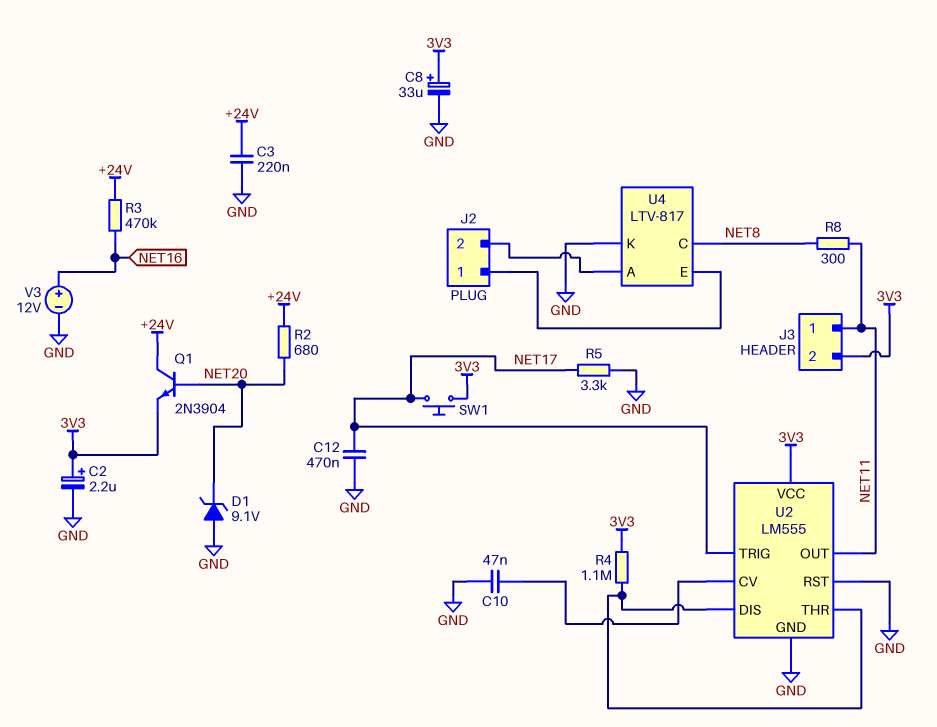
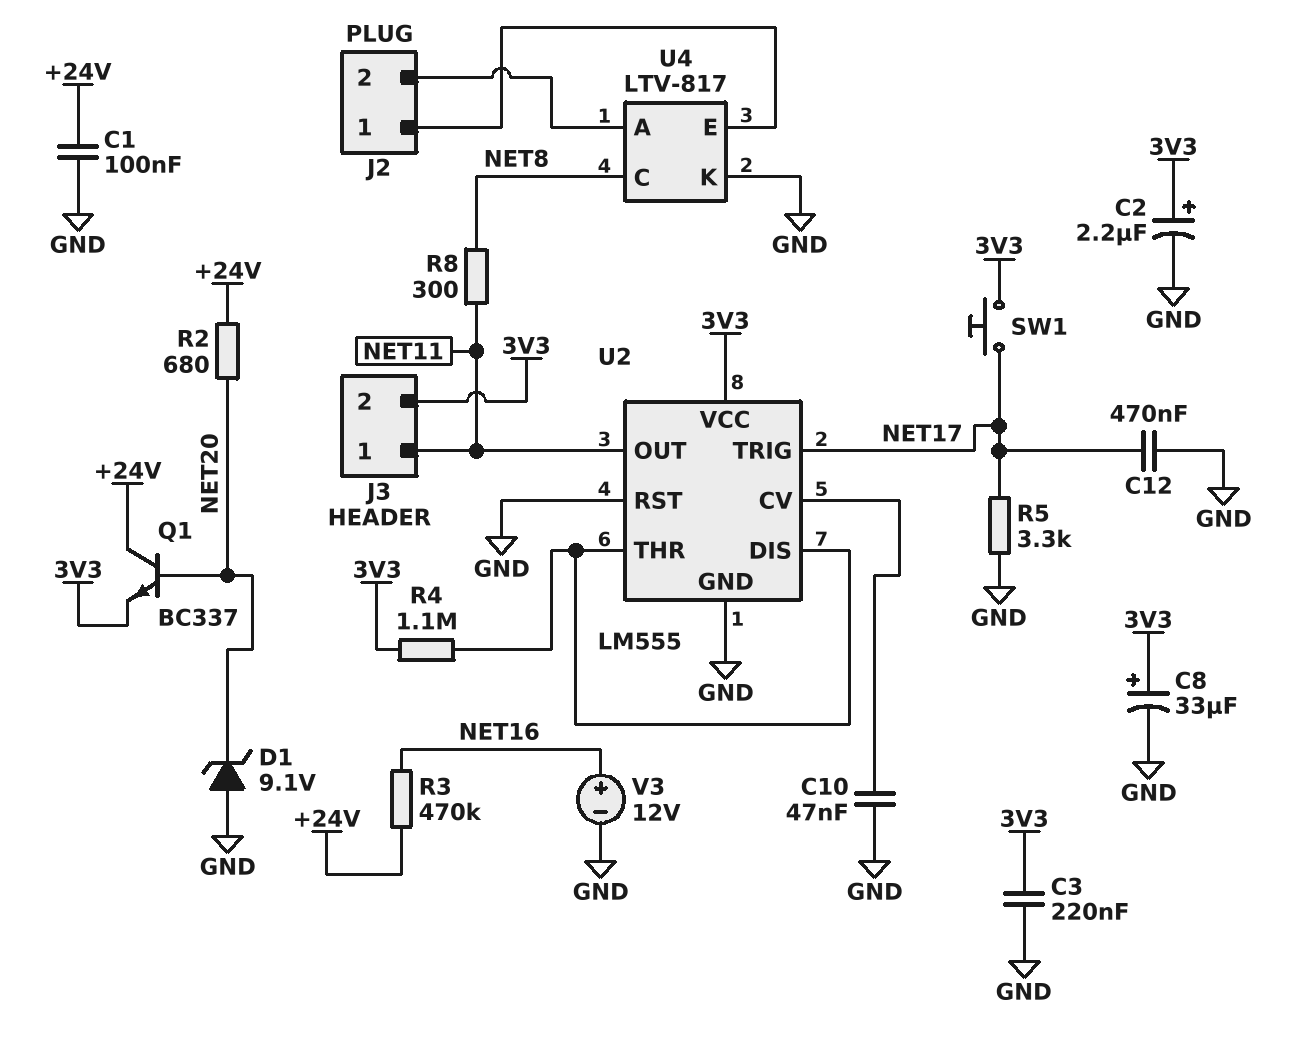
C1: none -> 100nF (+24V, GND)
C3: 220nF (+24V, GND) -> 220nF (3V3, GND)
Q1: NPN 2N3904 (B NET20, C +24V, E 3V3) -> NPN BC337 (B NET20, C +24V, E 3V3)

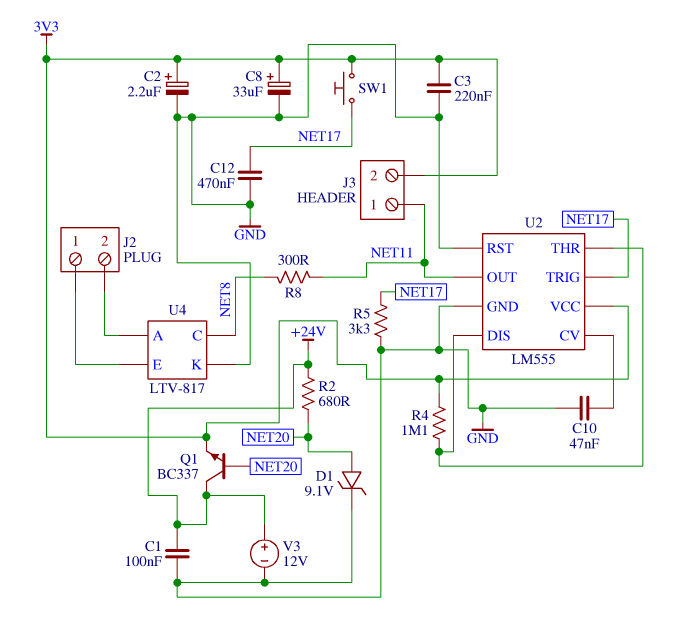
D1: zener 9.1V (A GND, K NET20) -> zener 9.1V (A NET20, K GND)
R3: 470k (+24V, NET16) -> none
V3: 12V (plus NET16, minus GND) -> 12V (plus +24V, minus GND)

